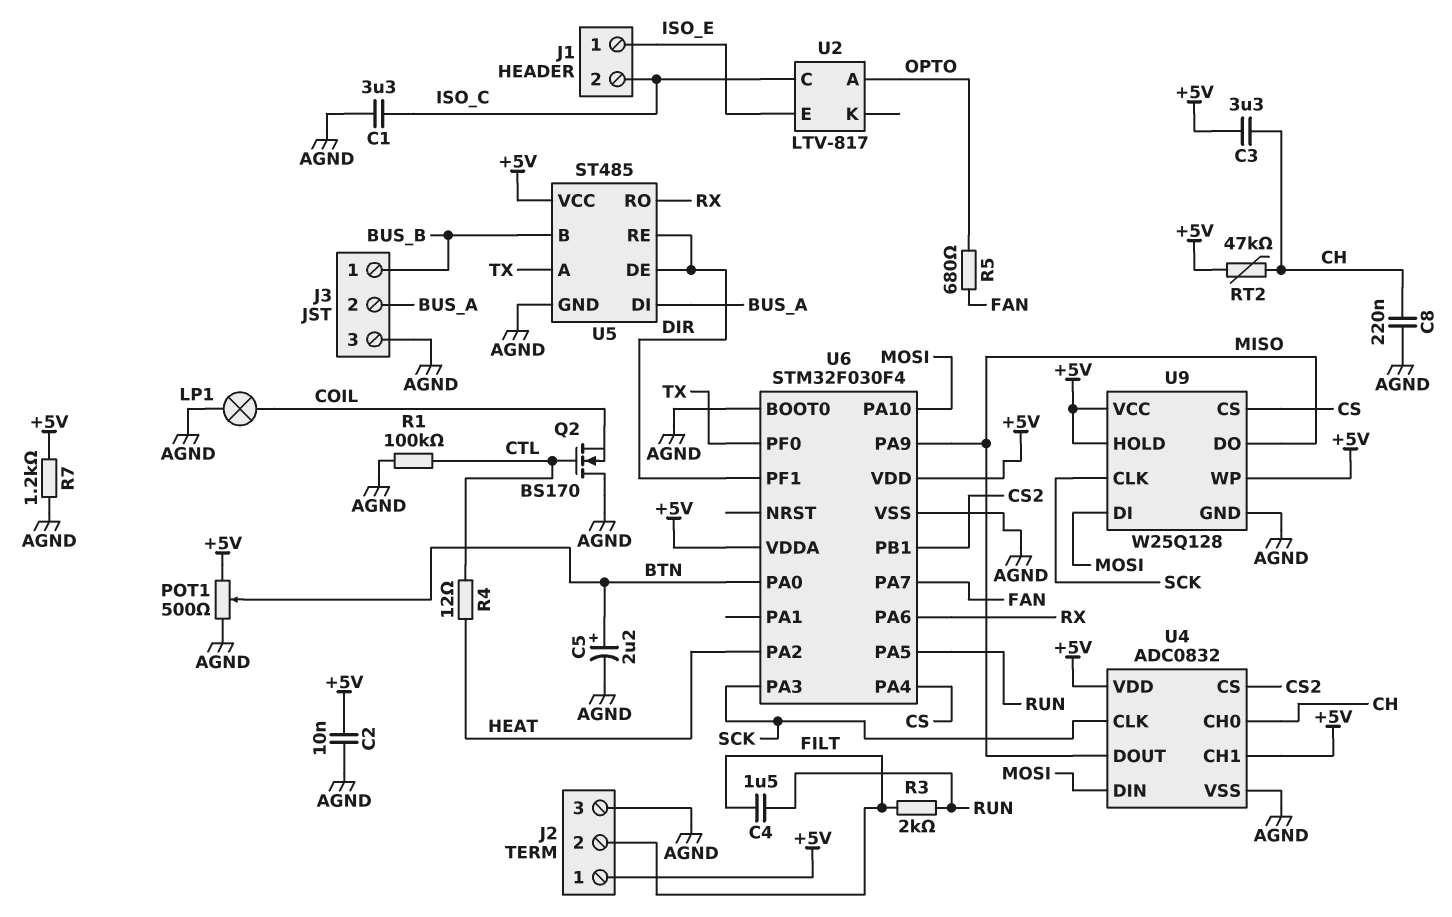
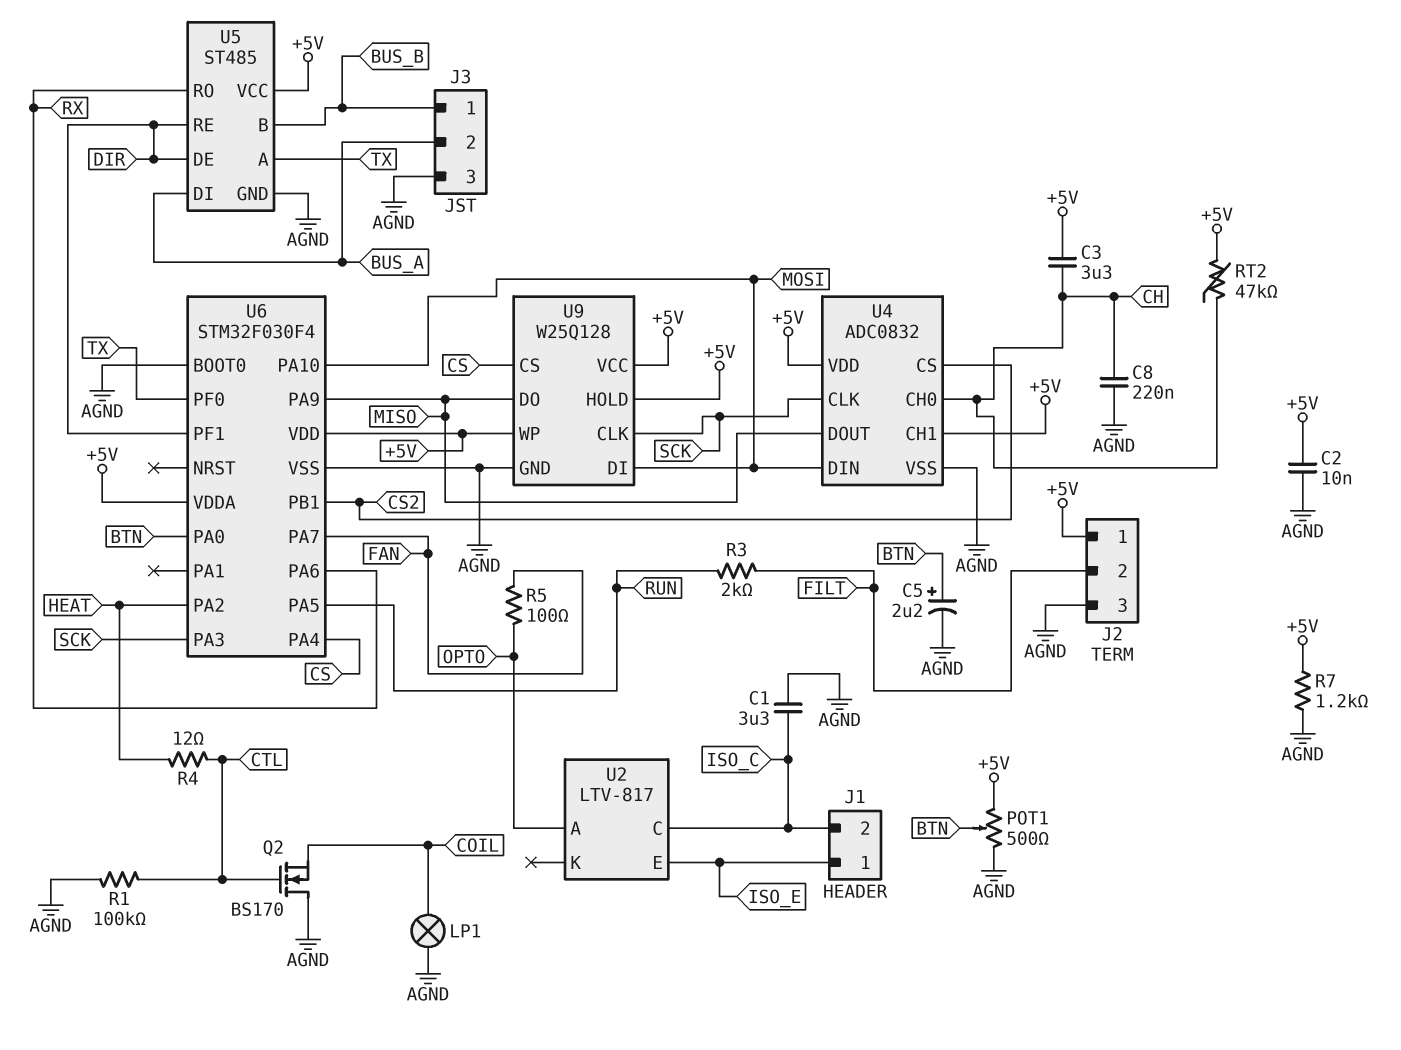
C4: 1.5uF (FILT, RUN) -> none
R5: 680 (FAN, OPTO) -> 100 (FAN, OPTO)

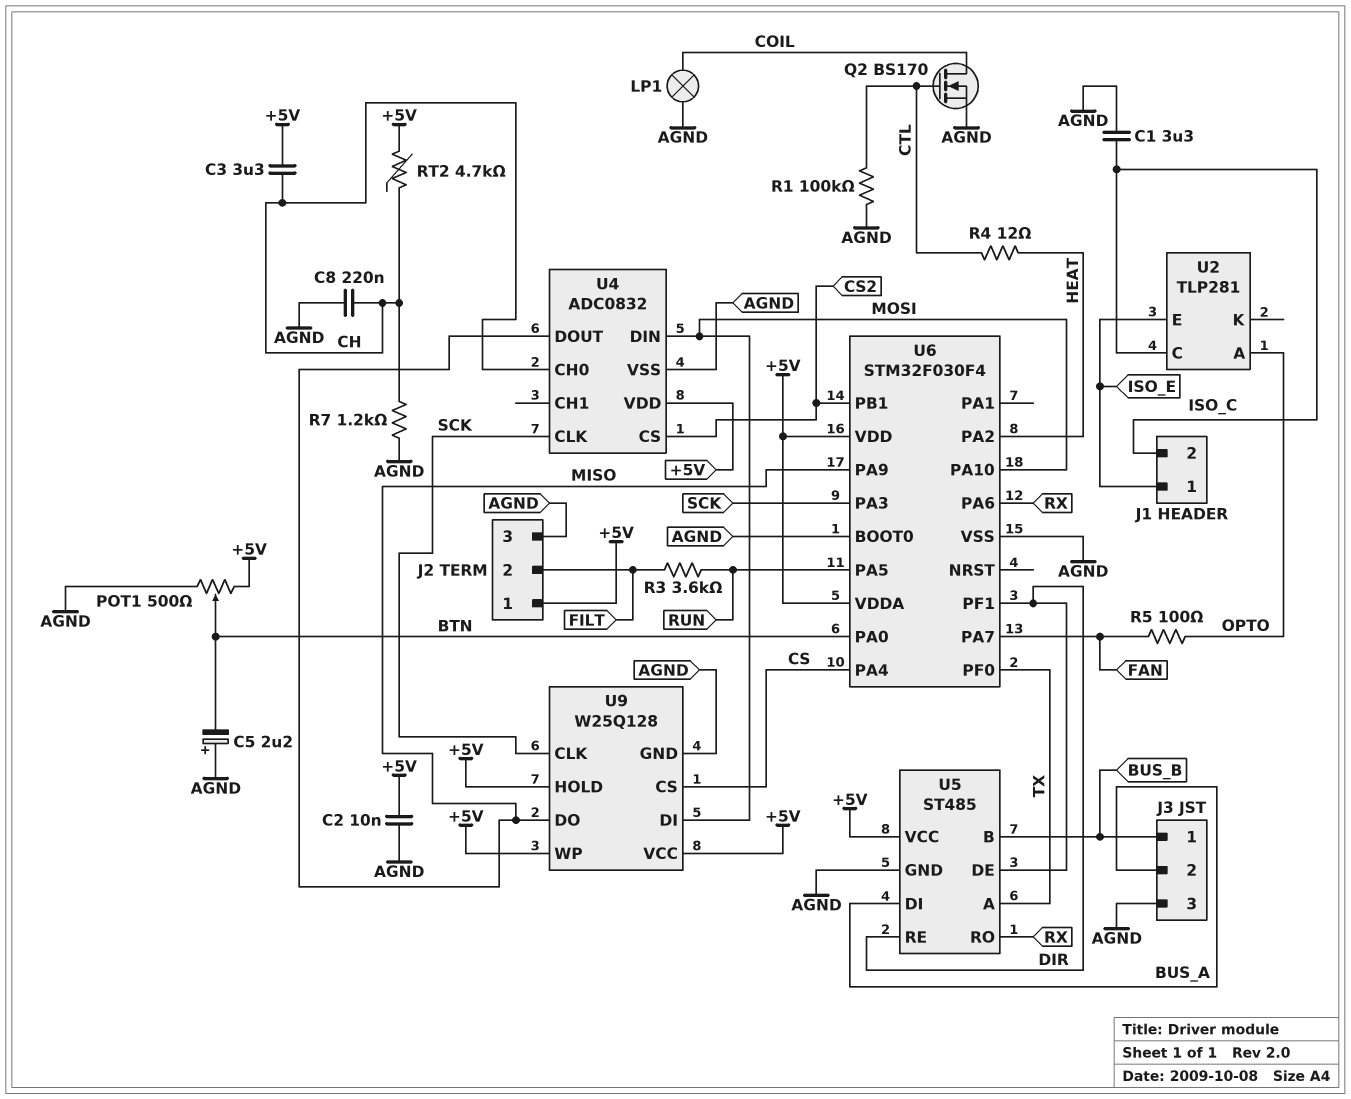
C5: 2.2uF (plus BTN, minus AGND) -> 2.2uF (plus AGND, minus BTN)
Q2: NMOS BS170 (G CTL, D AGND, S COIL) -> NMOS BS170 (G CTL, D COIL, S AGND)
R3: 2k (FILT, RUN) -> 3.6k (FILT, RUN)
R7: 1.2k (+5V, AGND) -> 1.2k (AGND, CH)
RT2: 47k (+5V, CH) -> 4.7k (+5V, CH)
U2: LTV-817 -> TLP281
U4 pin CH1: +5V -> none

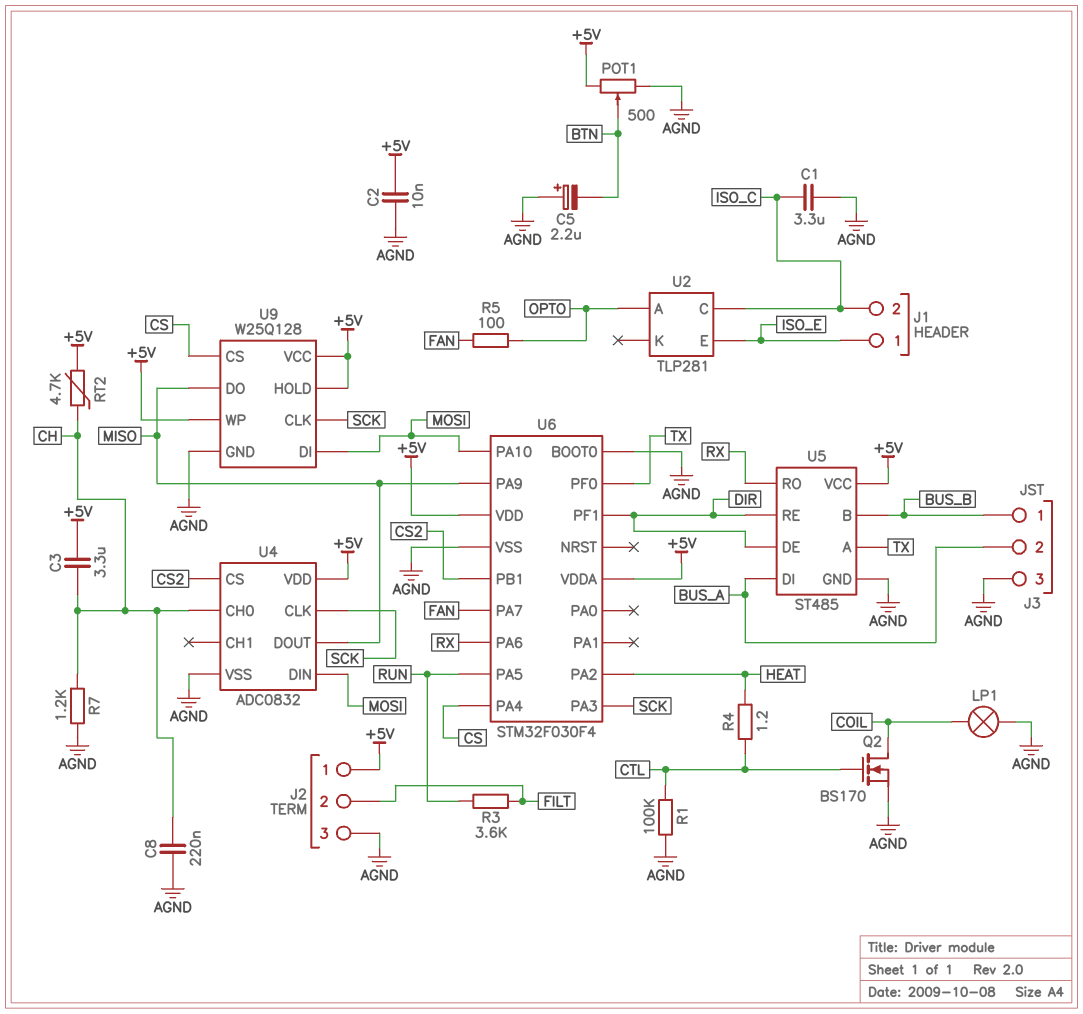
R4: 12 (CTL, HEAT) -> 1.2 (CTL, HEAT)
U6 pin PA0: BTN -> none

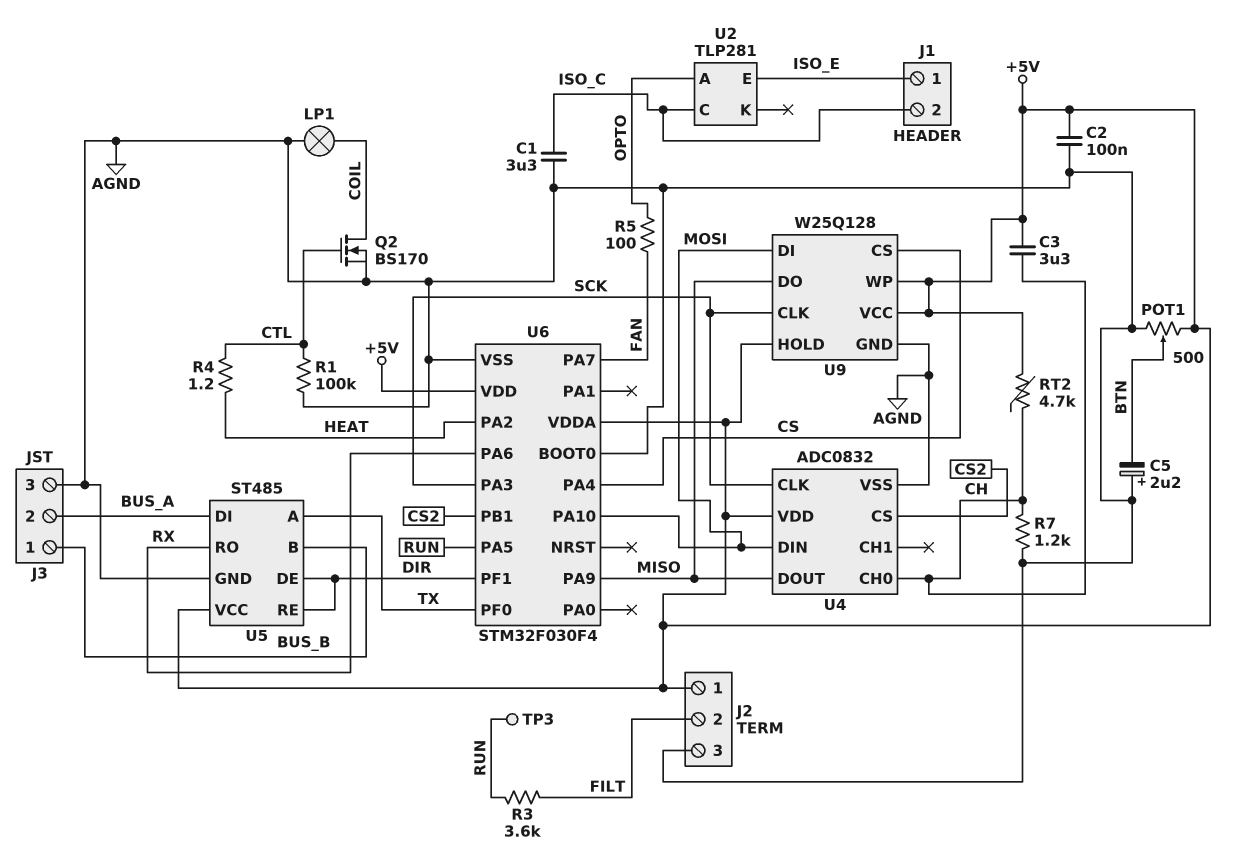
C2: 10nF (+5V, AGND) -> 100nF (+5V, AGND)
C8: 220nF (AGND, CH) -> none
TP3: none -> test point (RUN)

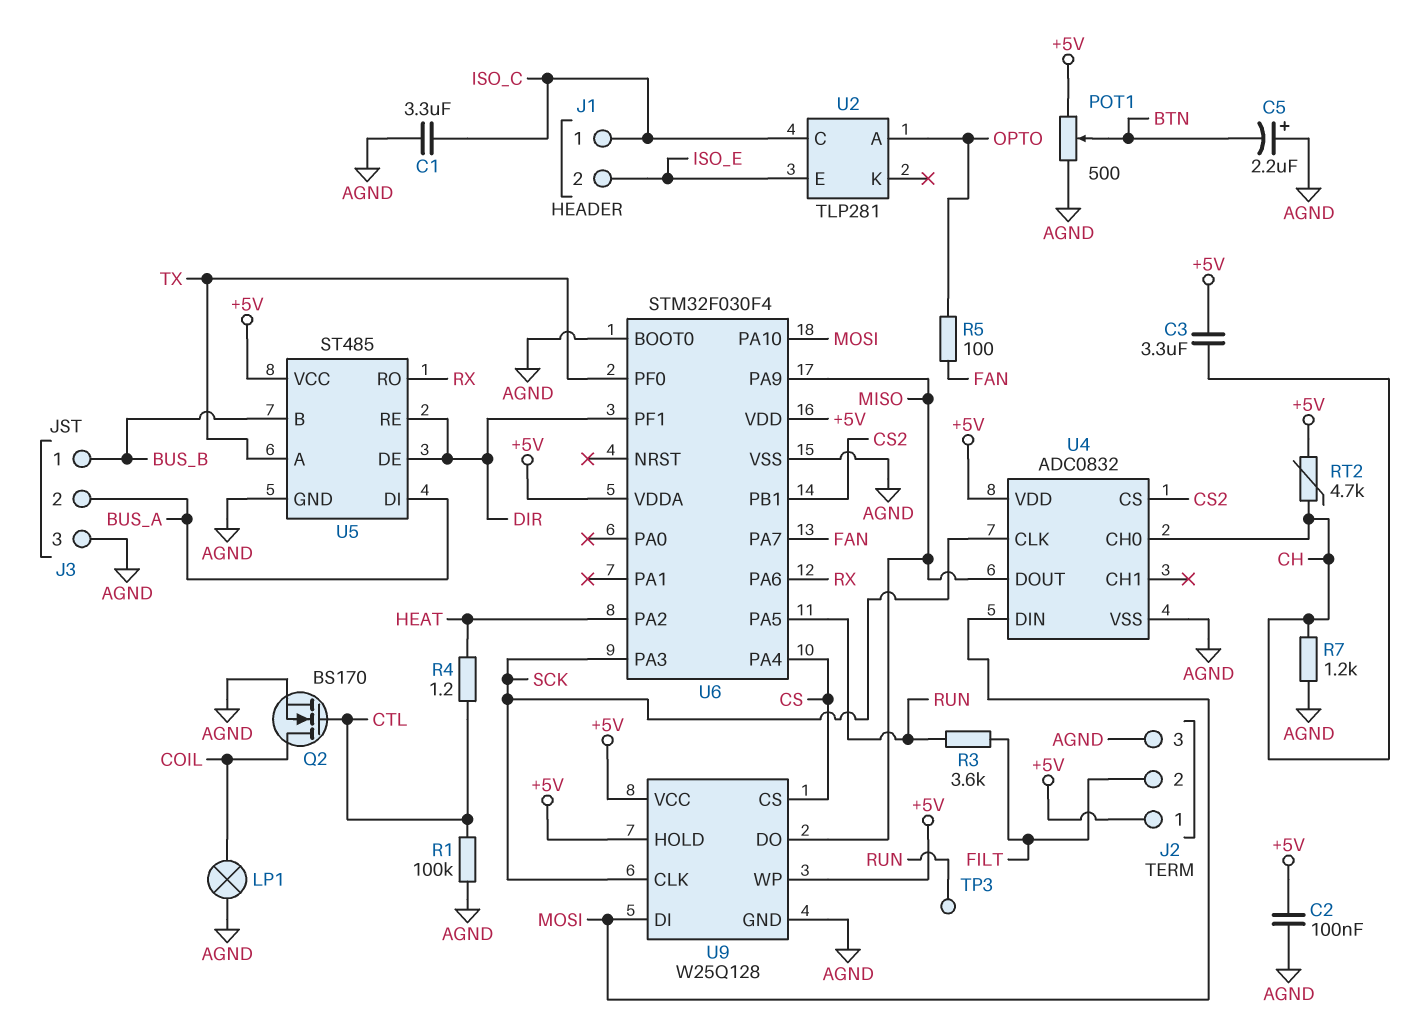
J1 pin 1: ISO_E -> ISO_C
J1 pin 2: ISO_C -> ISO_E

